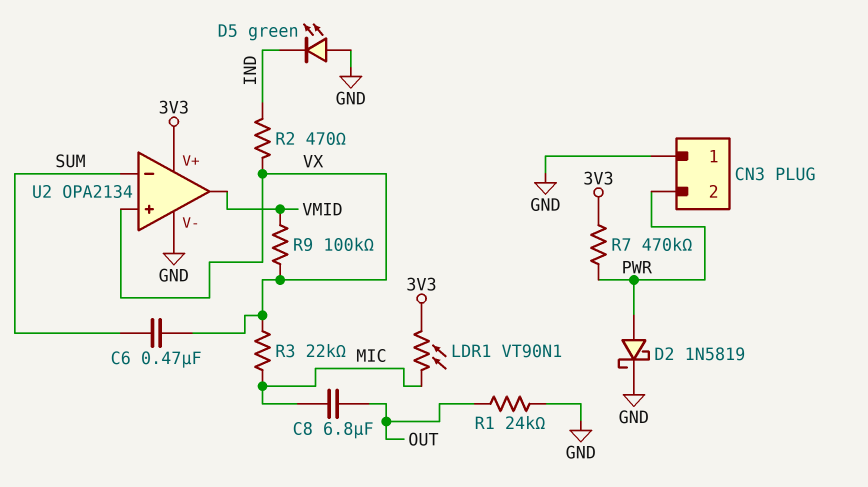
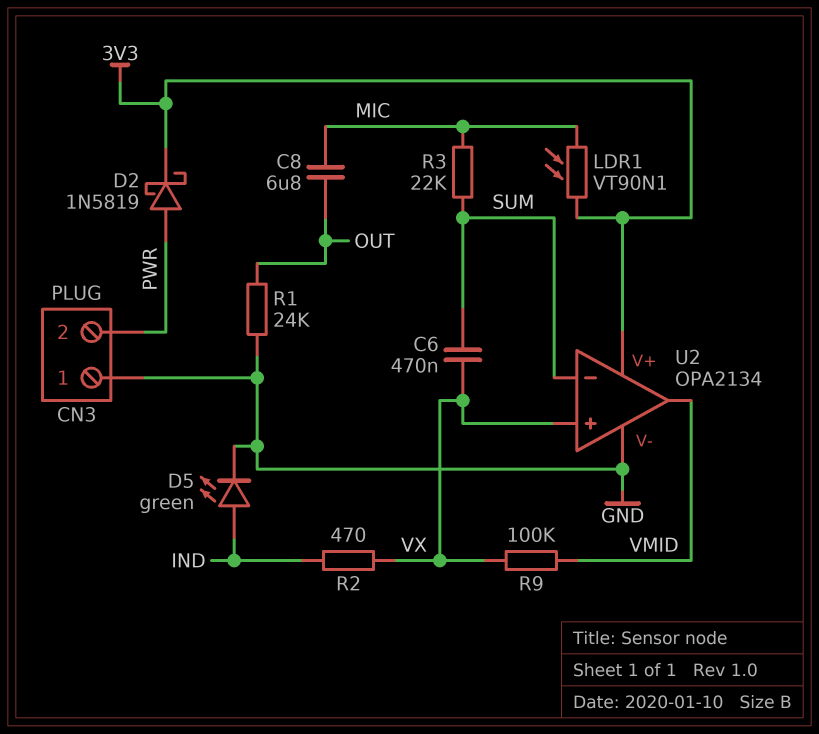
D2: schottky 1N5819 (A PWR, K GND) -> schottky 1N5819 (A PWR, K 3V3)
D5: LED green (A GND, K IND) -> LED green (A IND, K GND)
R3: 22k (MIC, VX) -> 22k (MIC, SUM)
R7: 470k (3V3, PWR) -> none

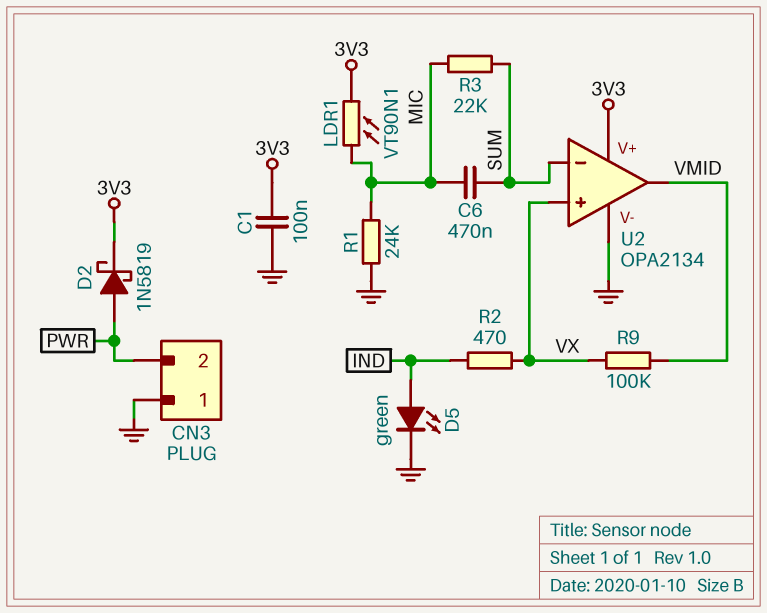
C1: none -> 100nF (3V3, GND)
C6: 470nF (SUM, VX) -> 470nF (MIC, SUM)
C8: 6.8uF (MIC, OUT) -> none
R1: 24k (GND, OUT) -> 24k (GND, MIC)

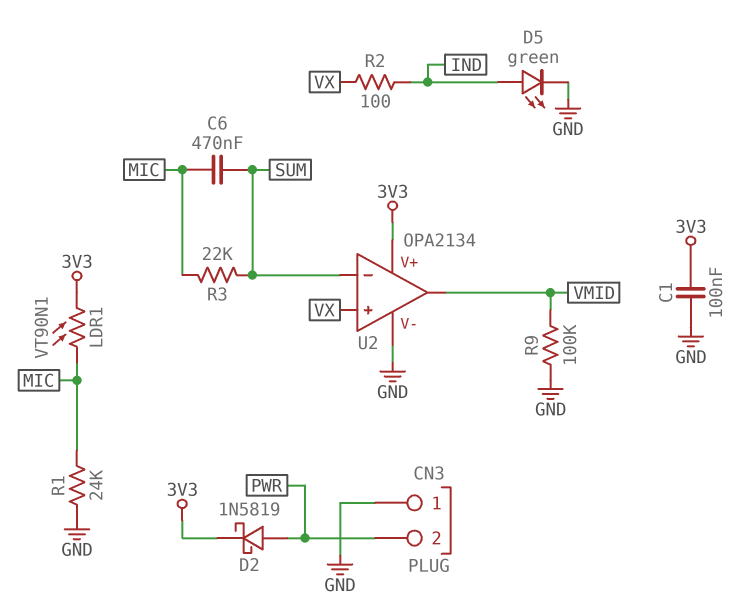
R2: 470 (IND, VX) -> 100 (IND, VX)
R9: 100k (VMID, VX) -> 100k (GND, VMID)

